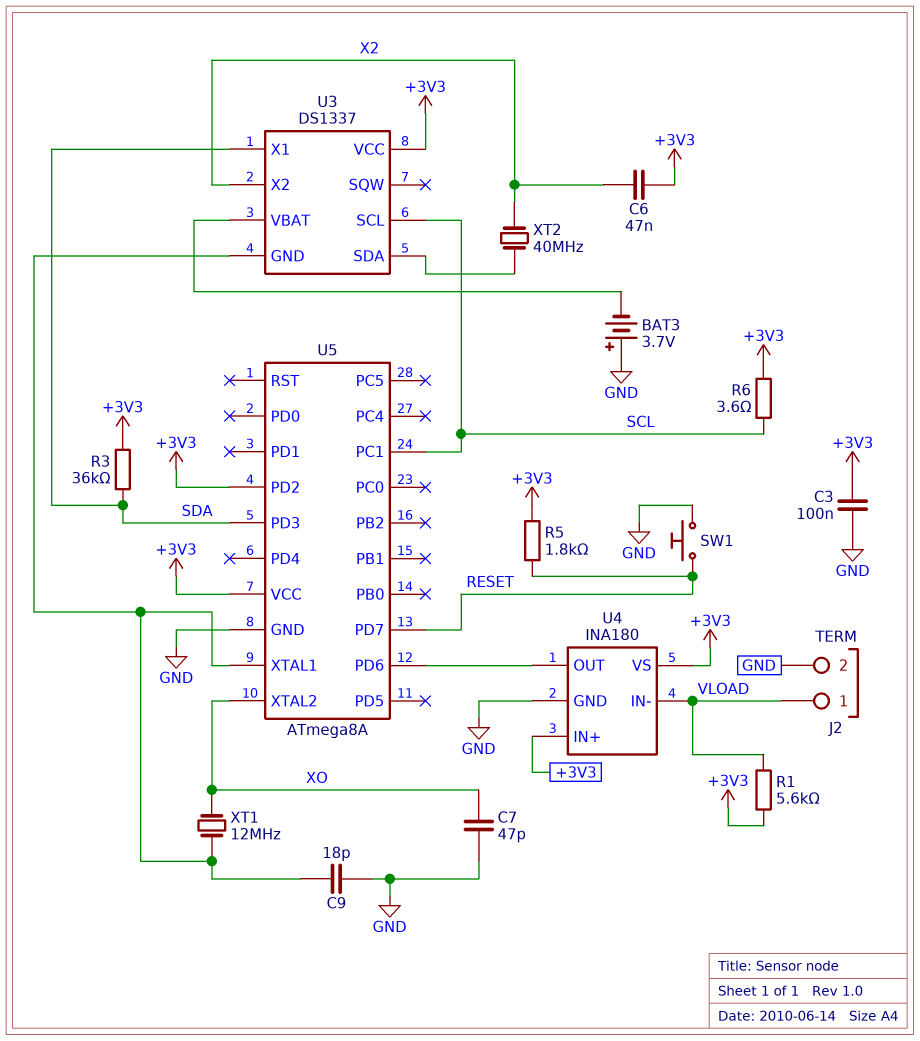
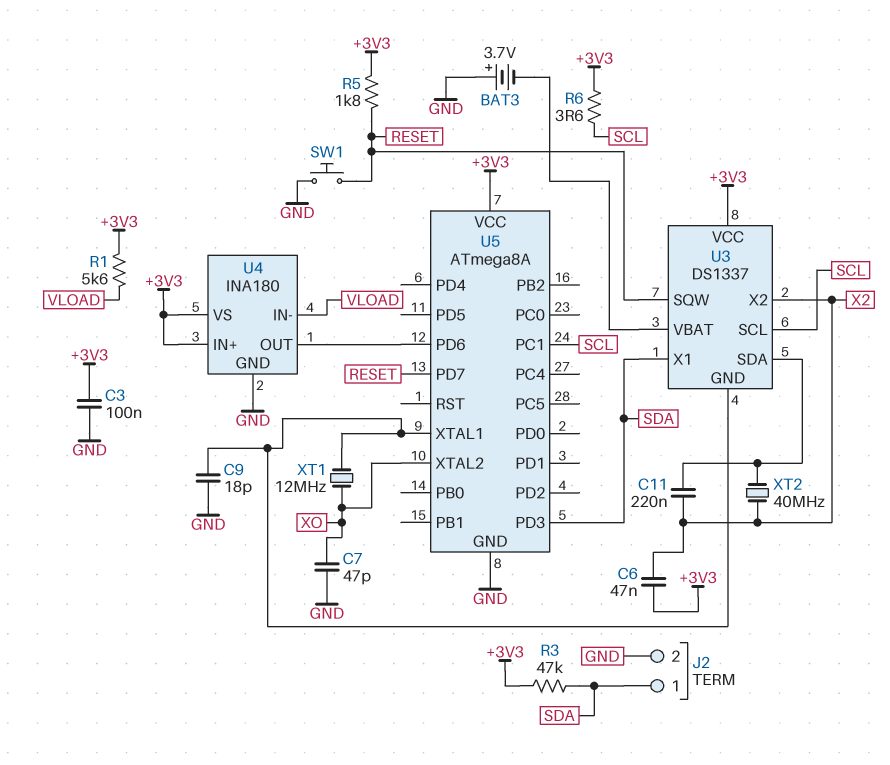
C11: none -> 220nF (U3/SDA, X2)
J2 pin 1: VLOAD -> SDA
R3: 36k (+3V3, SDA) -> 47k (+3V3, SDA)
U3 pin SQW: none -> RESET
U5 pin PD2: +3V3 -> none

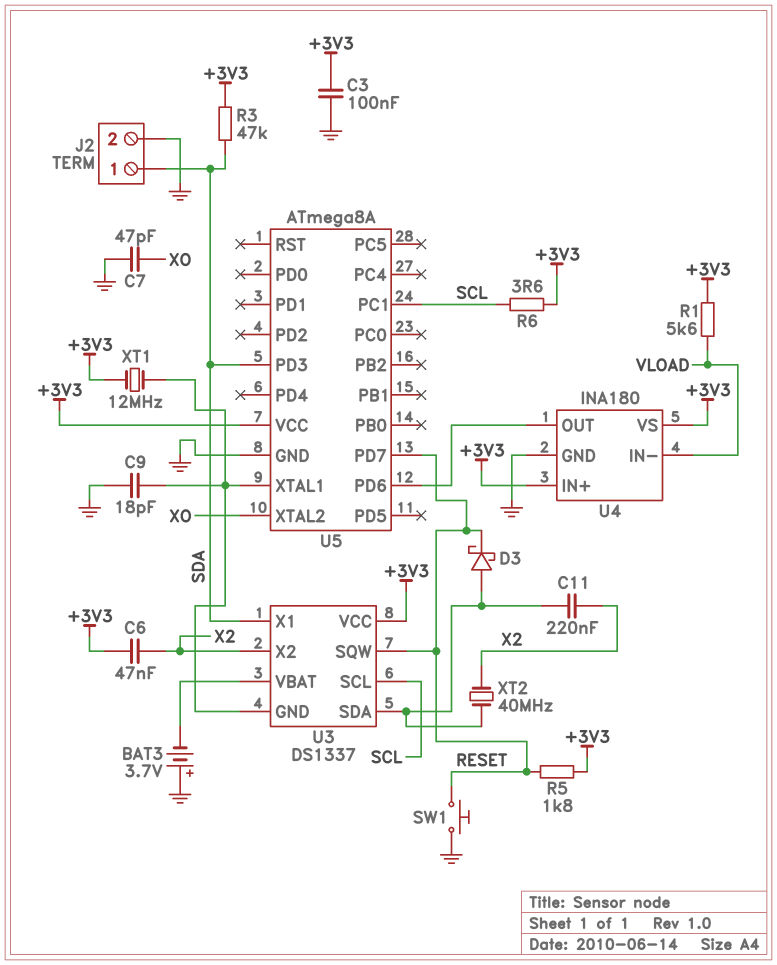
D3: none -> schottky (A U3/SDA, K RESET)
XT1: 12MHz (U3/GND, XO) -> 12MHz (+3V3, U3/GND)

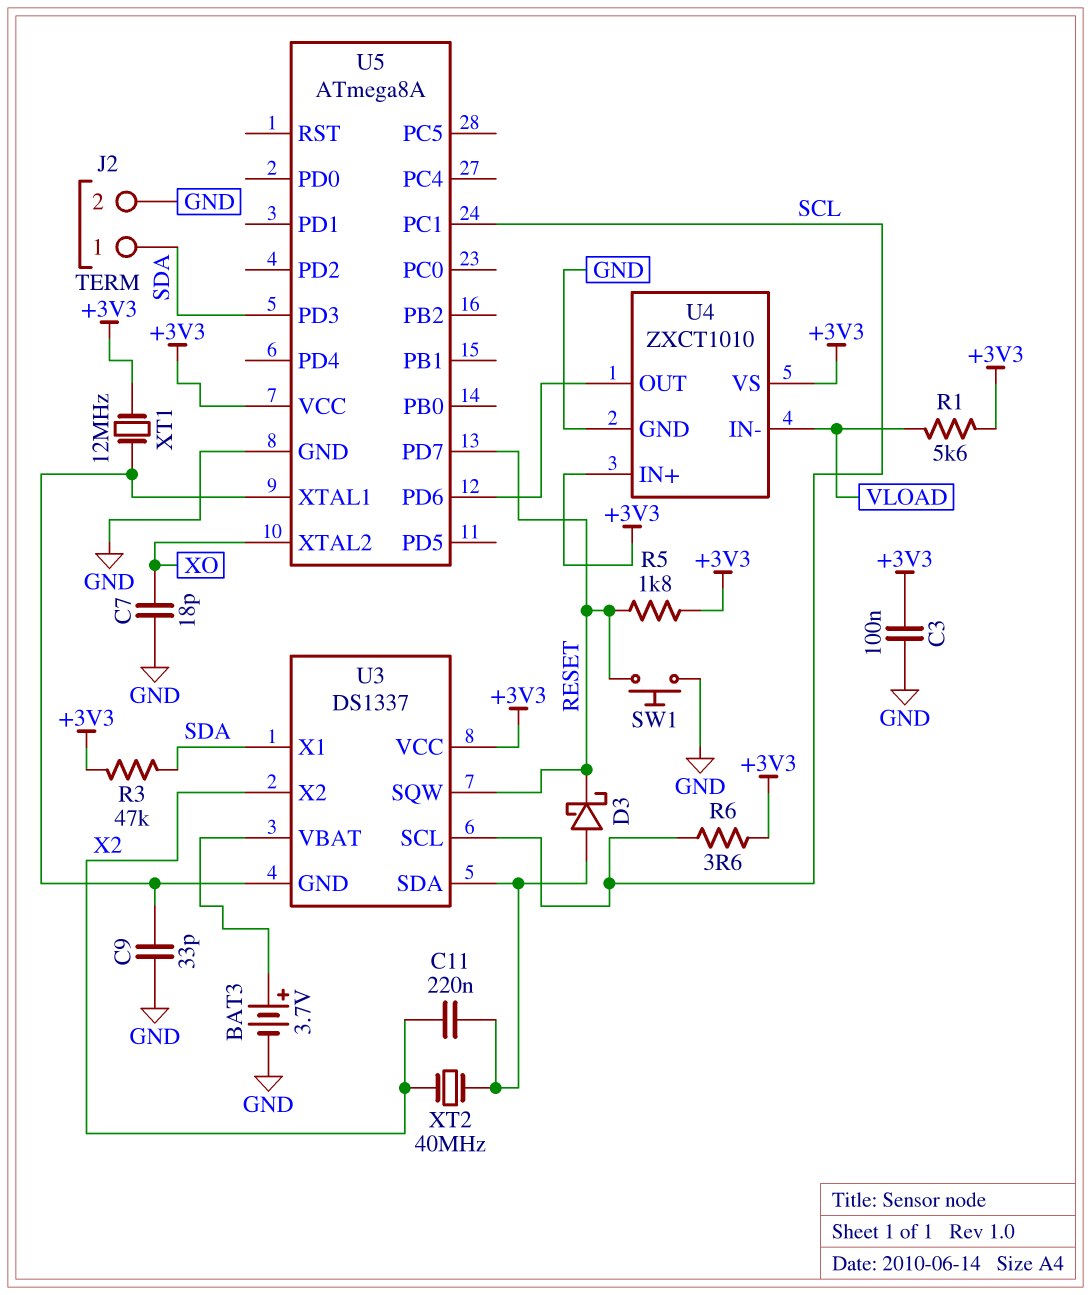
BAT3: 3.7V (plus GND, minus U3/VBAT) -> 3.7V (plus U3/VBAT, minus GND)
C6: 47nF (+3V3, X2) -> none
C7: 47pF (GND, XO) -> 18pF (GND, XO)
C9: 18pF (GND, U3/GND) -> 33pF (GND, U3/GND)
U4: INA180 -> ZXCT1010

